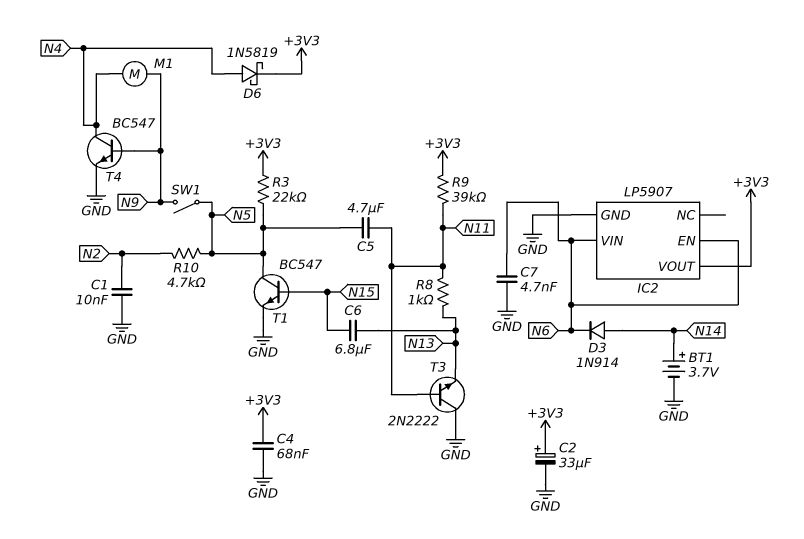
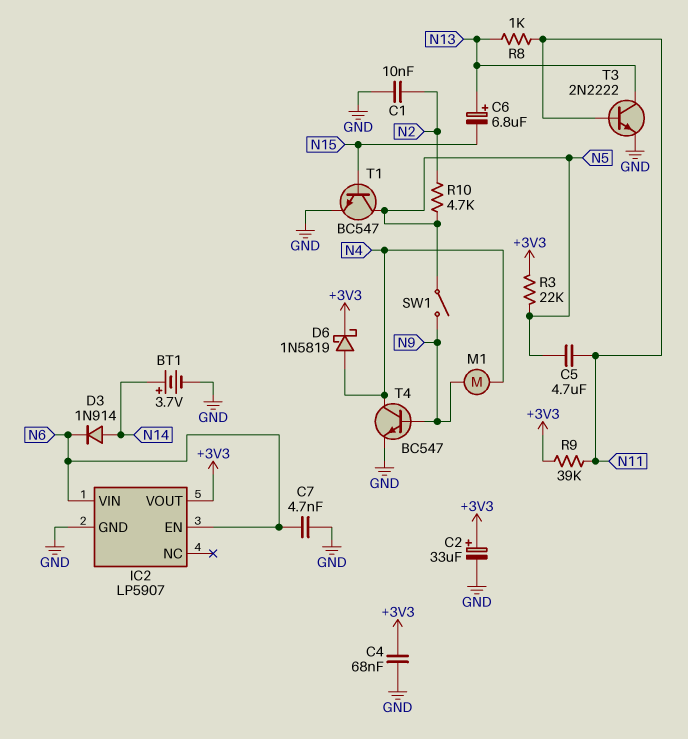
C6: 6.8uF (N13, N15) -> 6.8uF (plus N13, minus N15)
T3: NPN 2N2222 (B N11, C GND, E N13) -> NPN 2N2222 (B N11, C N13, E GND)

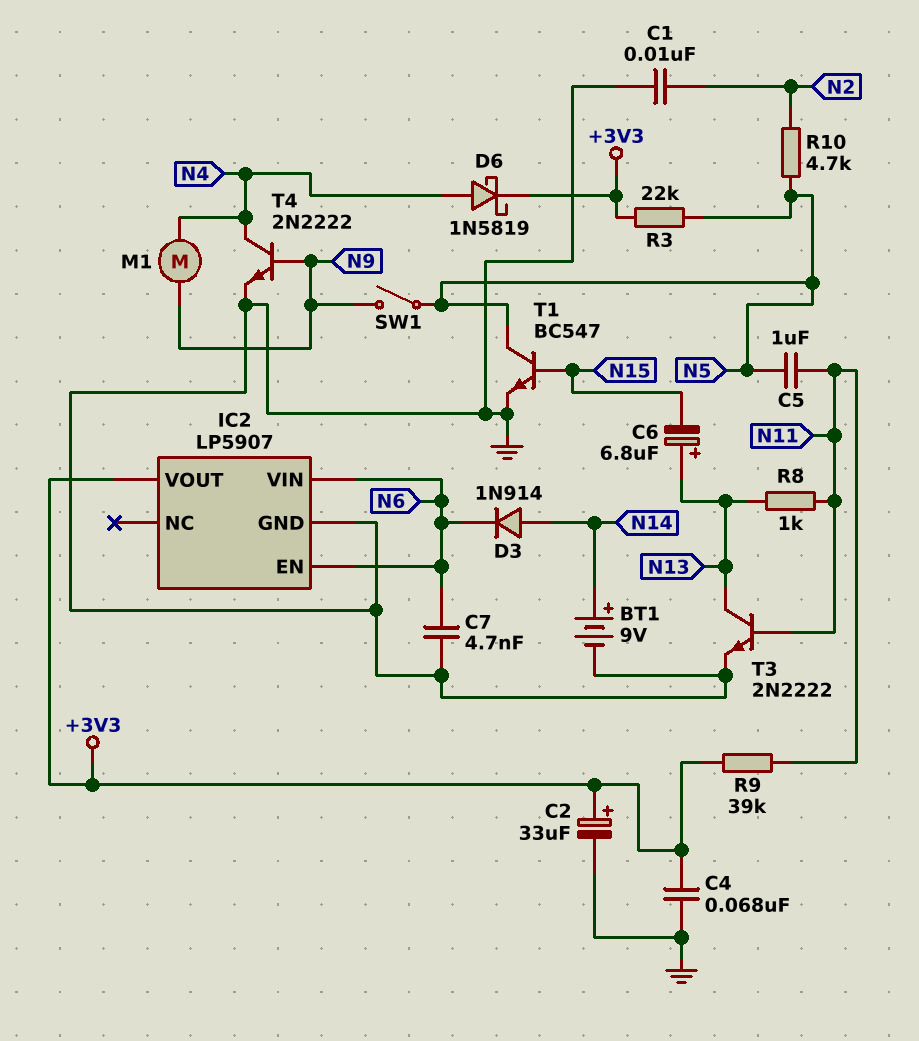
BT1: 3.7V (plus N14, minus GND) -> 9V (plus N14, minus GND)
C5: 4.7uF (N5, N11) -> 1uF (N5, N11)
T4: NPN BC547 (B N9, C N4, E GND) -> NPN 2N2222 (B N9, C N4, E GND)

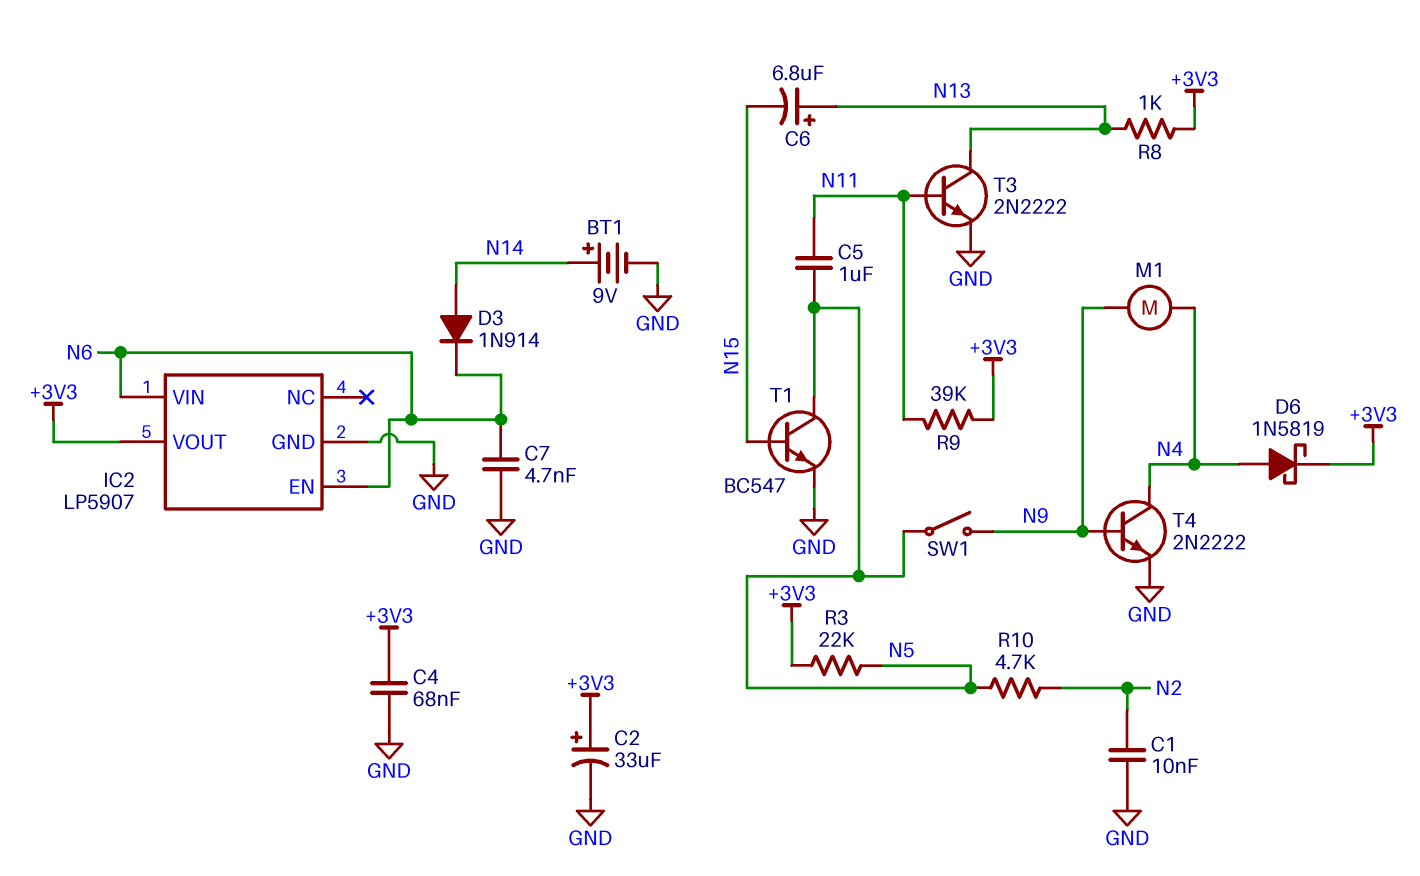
R8: 1k (N11, N13) -> 1k (+3V3, N13)

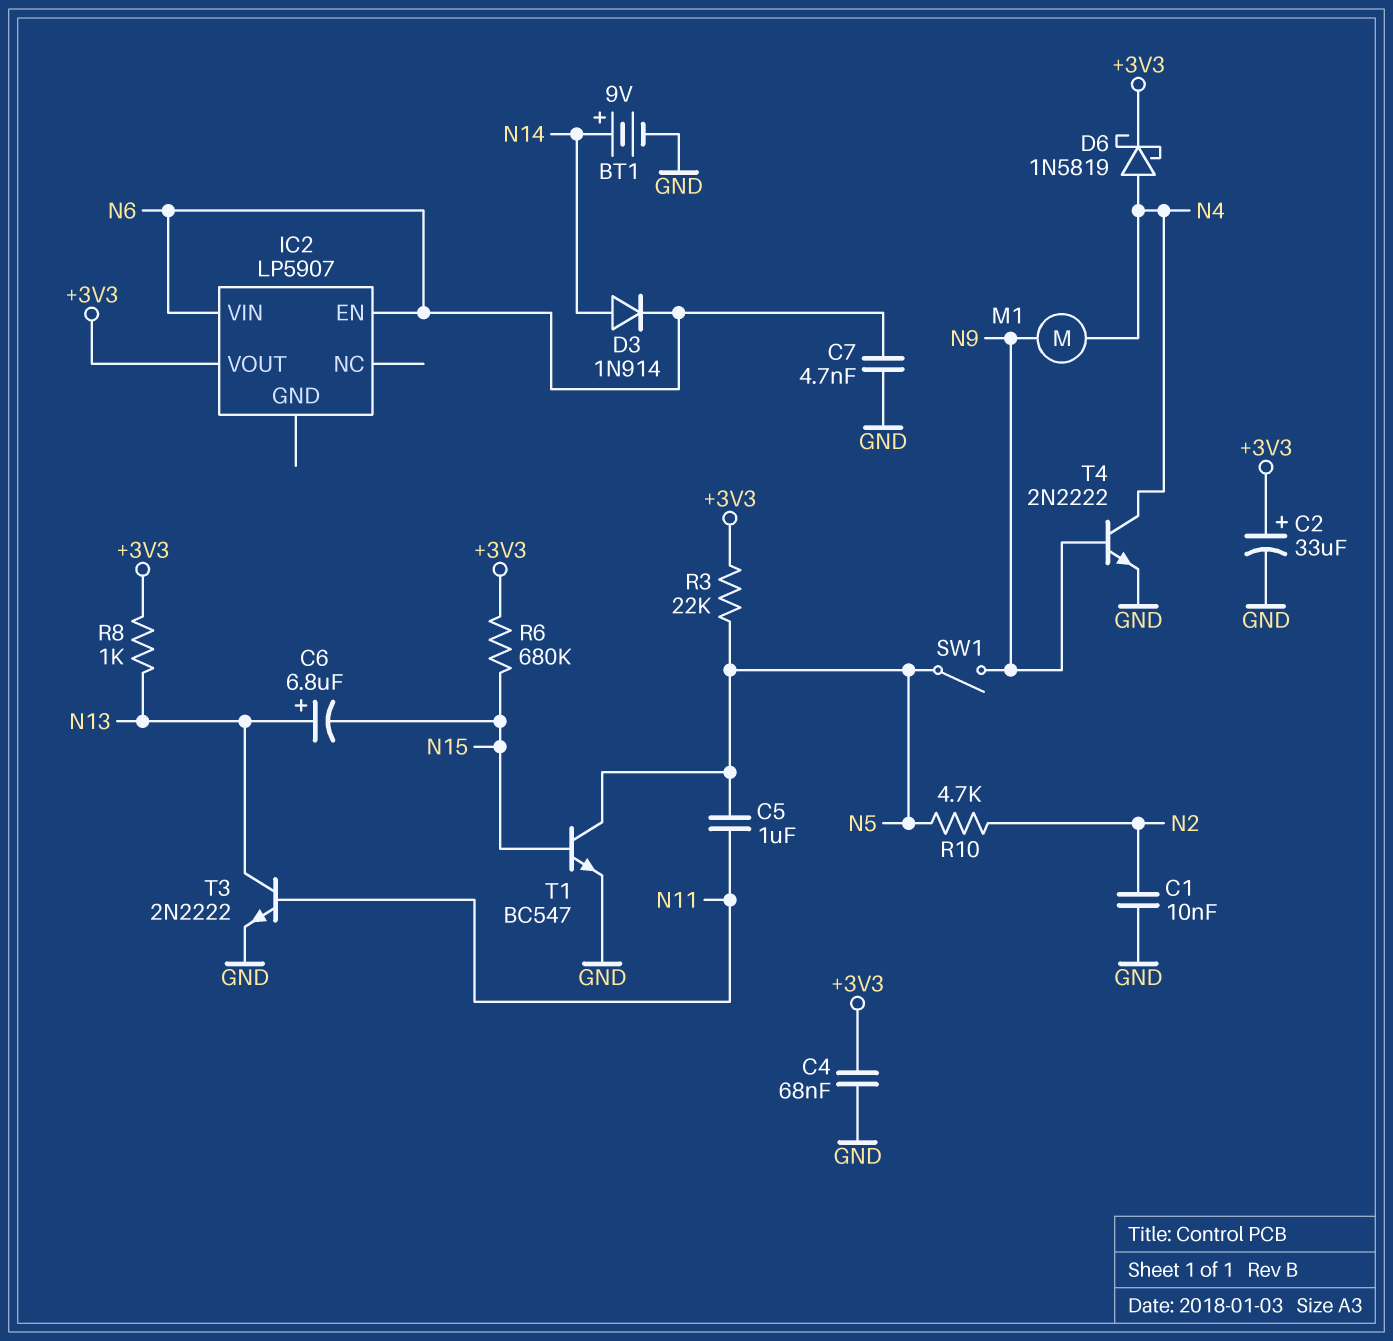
IC2 pin GND: GND -> none
R6: none -> 680k (+3V3, N15)
R9: 39k (+3V3, N11) -> none

